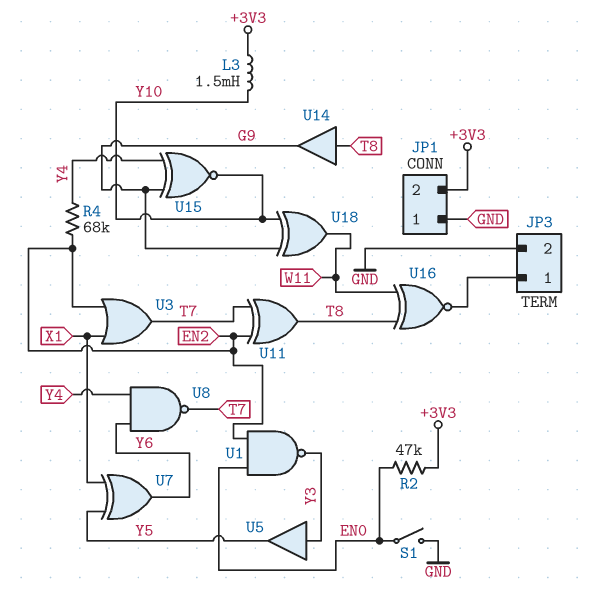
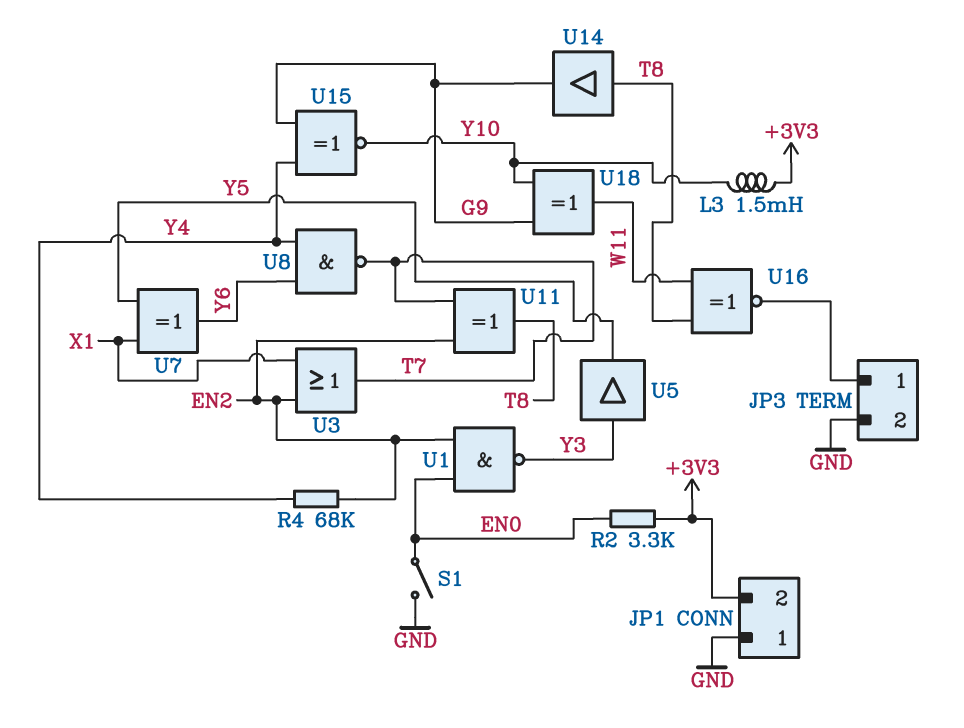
R2: 47k (+3V3, EN0) -> 3.3k (+3V3, EN0)

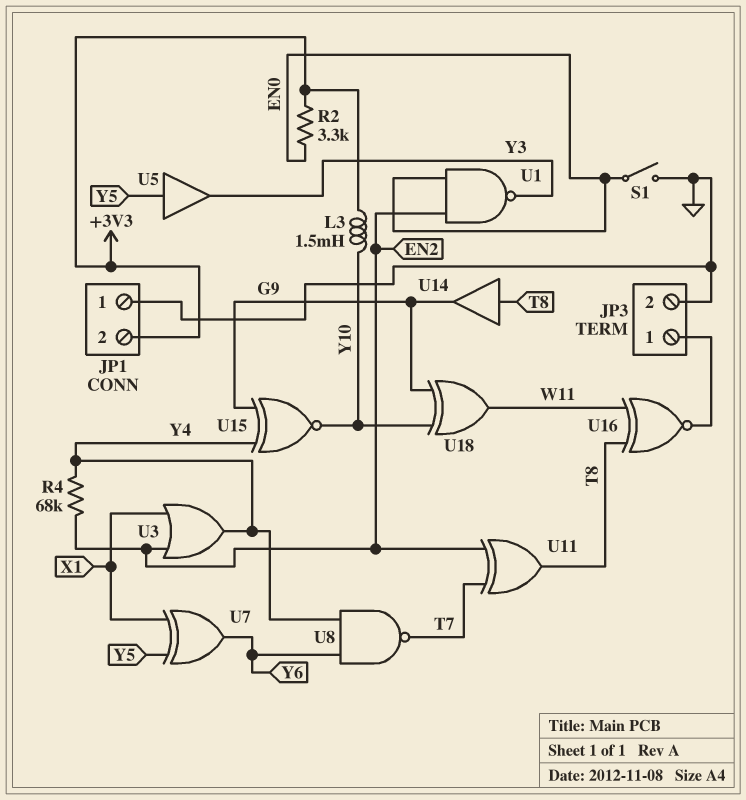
U3: OR (in EN2, in X1, out T7) -> OR (in EN2, in X1, out Y4)
U5: buffer (in Y3, out Y5) -> buffer (in Y5, out Y3)

